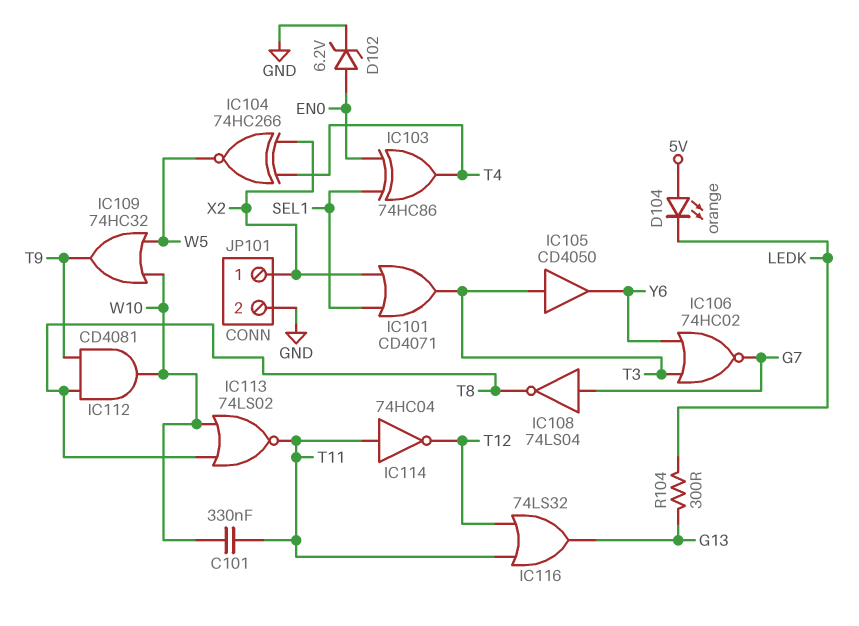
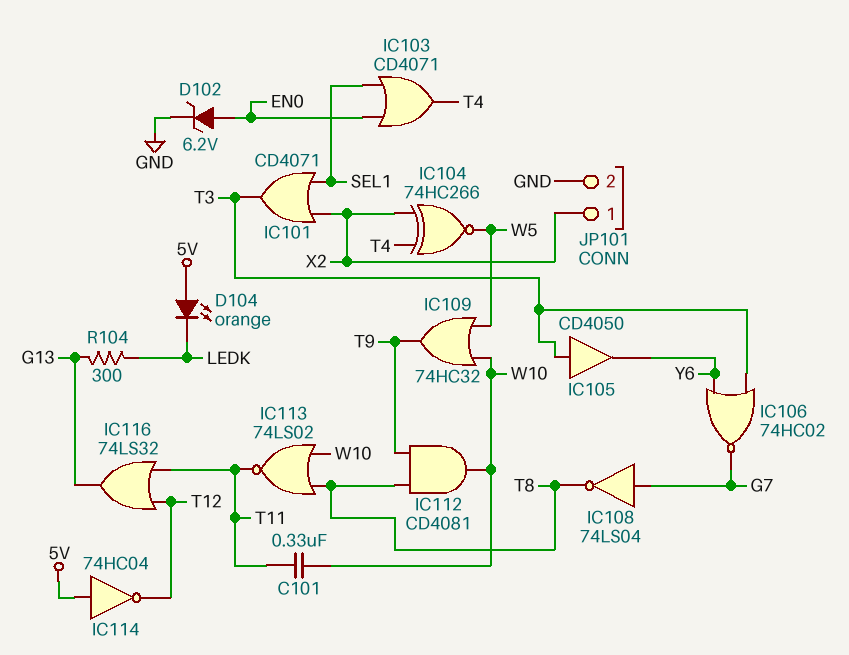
IC103: XOR 74HC86 (in EN0, in SEL1, out T4) -> OR CD4071 (in EN0, in SEL1, out T4)
IC114: NOT 74HC04 (in T11, out T12) -> NOT 74HC04 (in 5V, out T12)

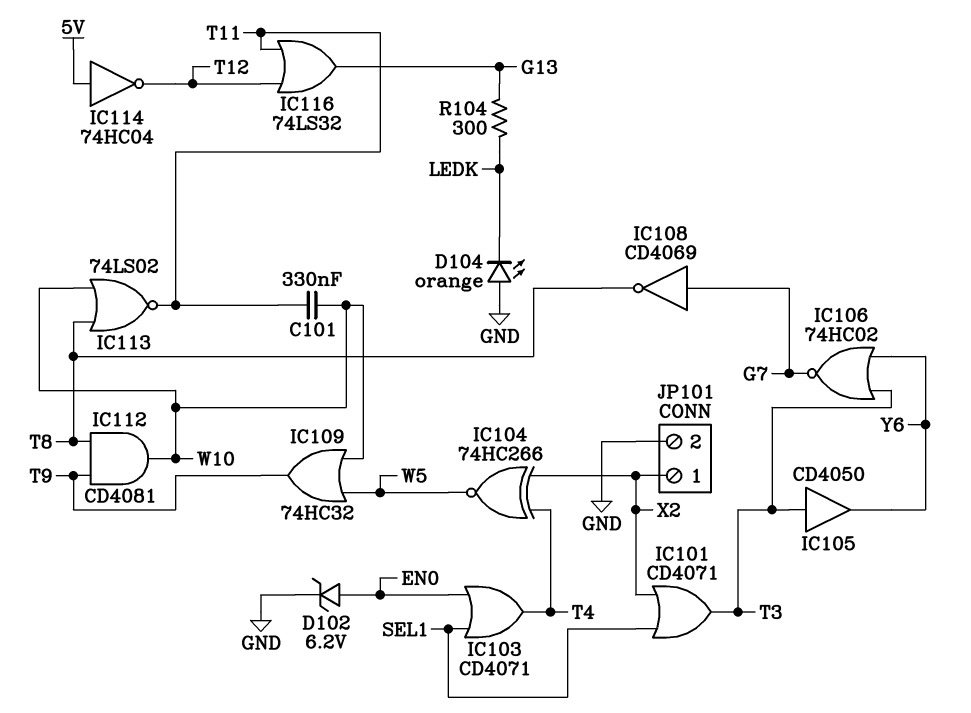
D104: LED orange (A 5V, K LEDK) -> LED orange (A GND, K LEDK)
IC108: NOT 74LS04 (in G7, out T8) -> NOT CD4069 (in G7, out T8)

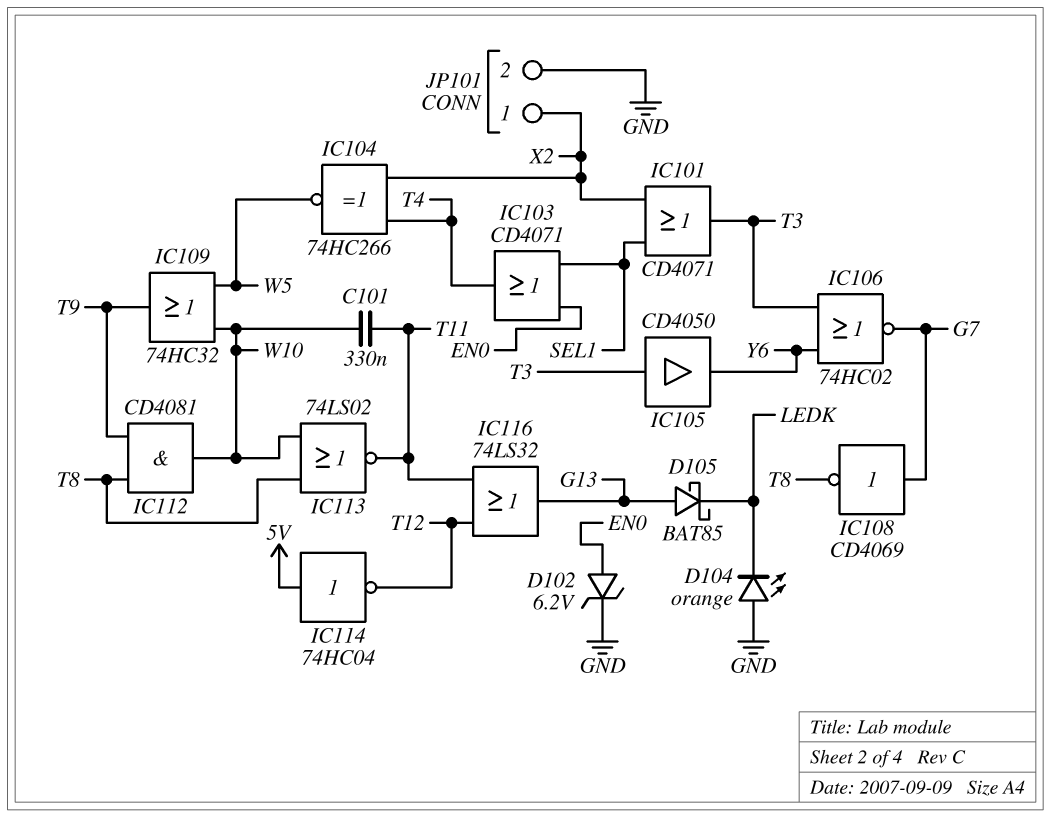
D105: none -> schottky BAT85 (A G13, K LEDK)
R104: 300 (G13, LEDK) -> none

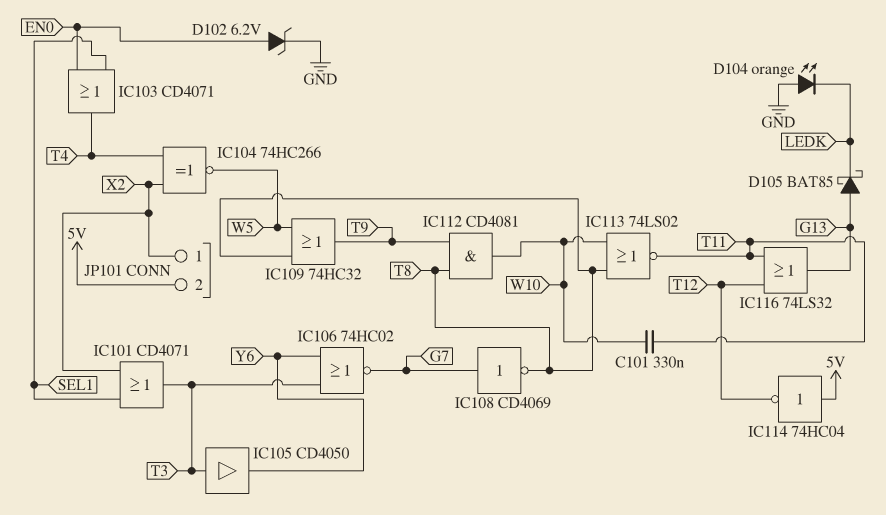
IC109: OR 74HC32 (in W5, in W10, out T9) -> OR 74HC32 (in T8, in W5, out T9)
JP101 pin 2: GND -> 5V

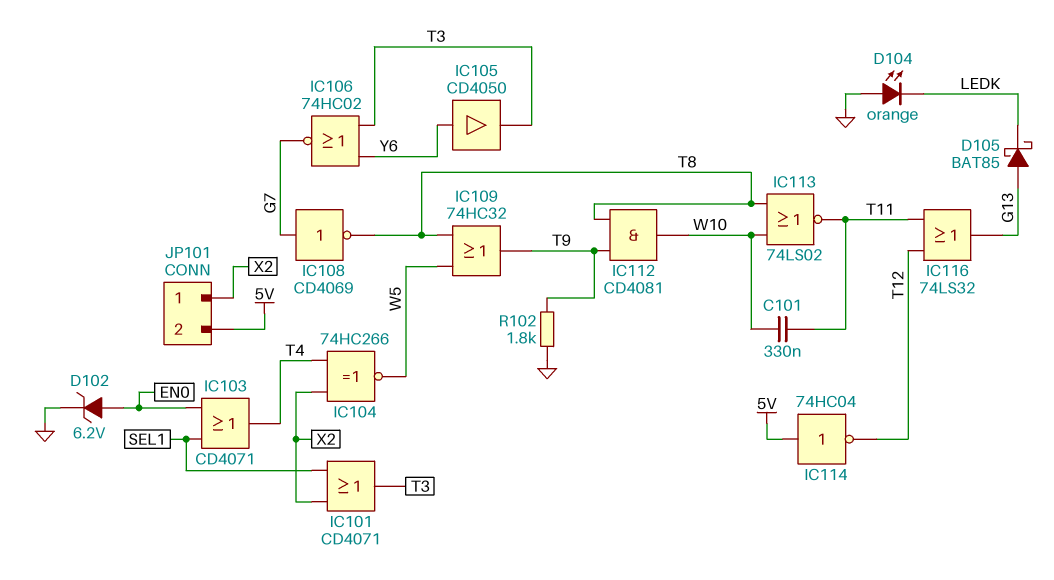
IC105: buffer CD4050 (in T3, out Y6) -> buffer CD4050 (in Y6, out T3)
R102: none -> 1.8k (GND, T9)

